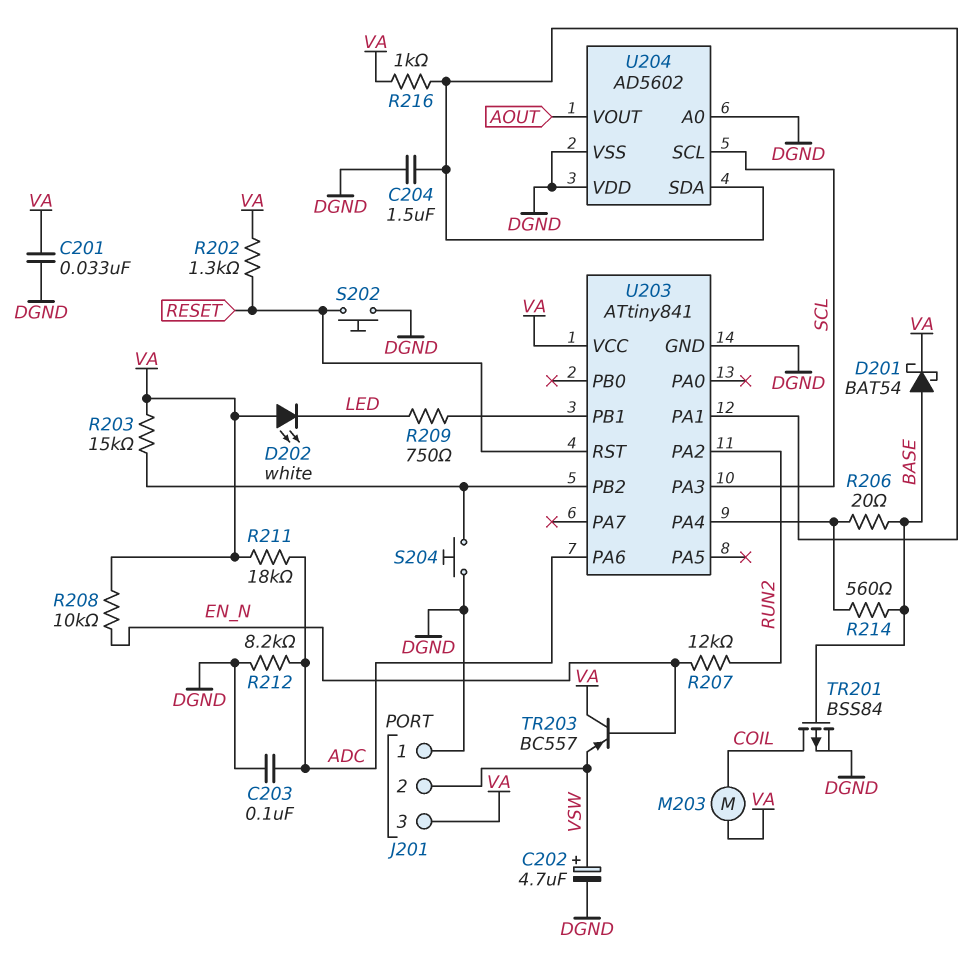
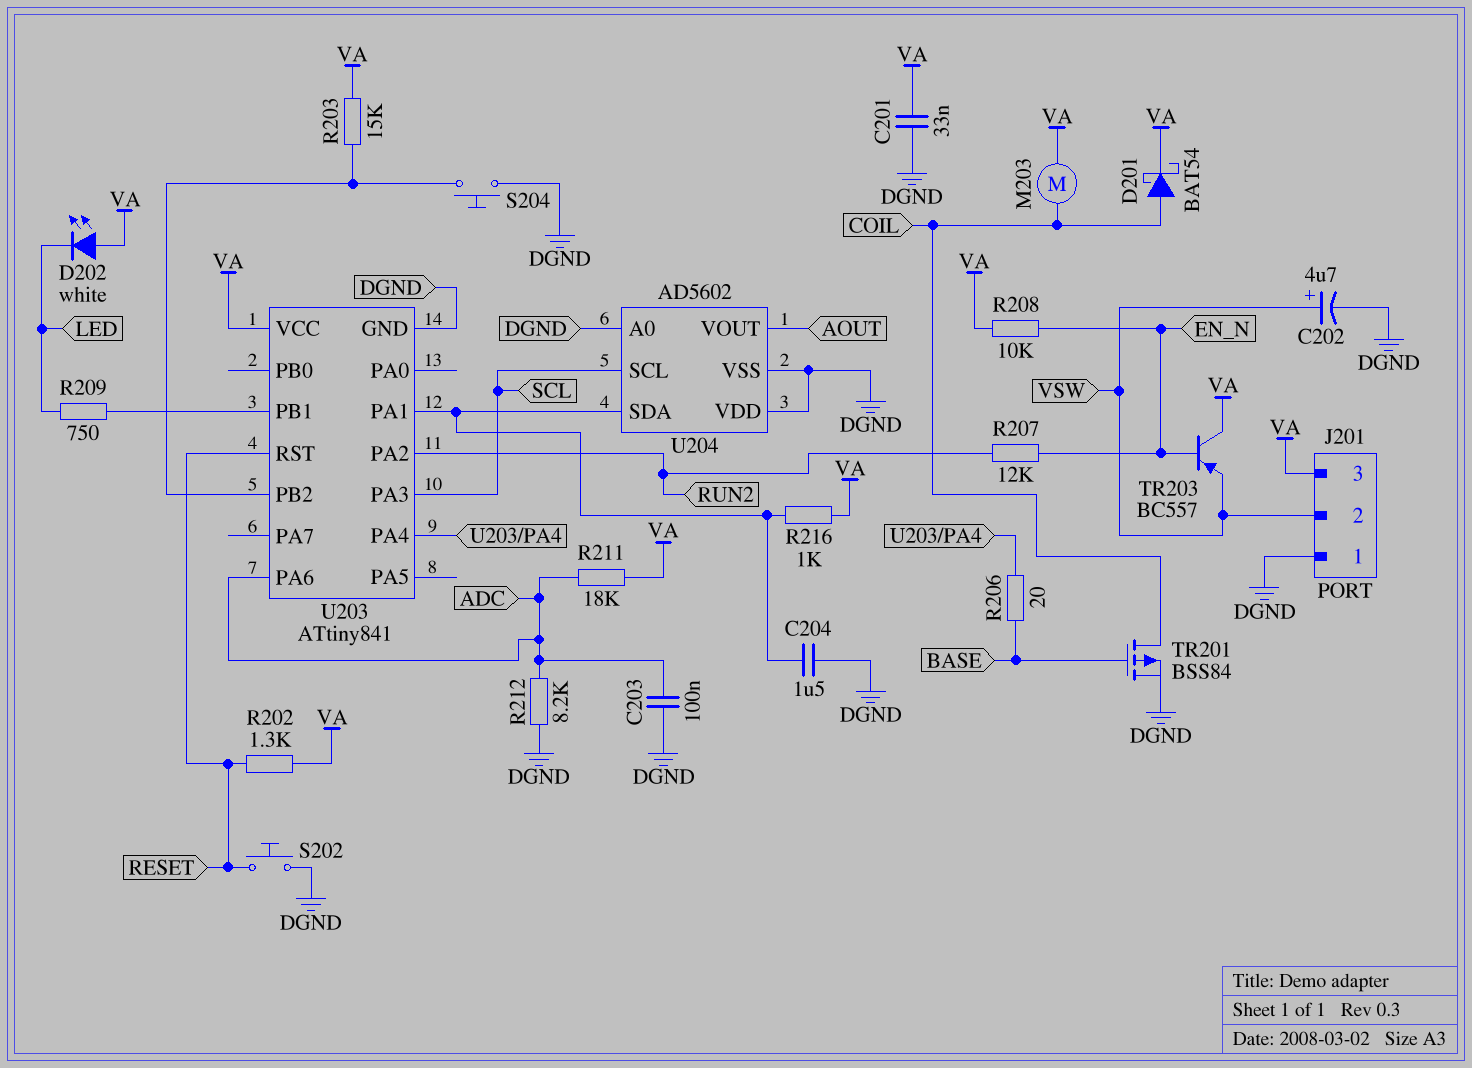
D201: schottky BAT54 (A BASE, K VA) -> schottky BAT54 (A COIL, K VA)
R214: 560 (BASE, U203/PA4) -> none

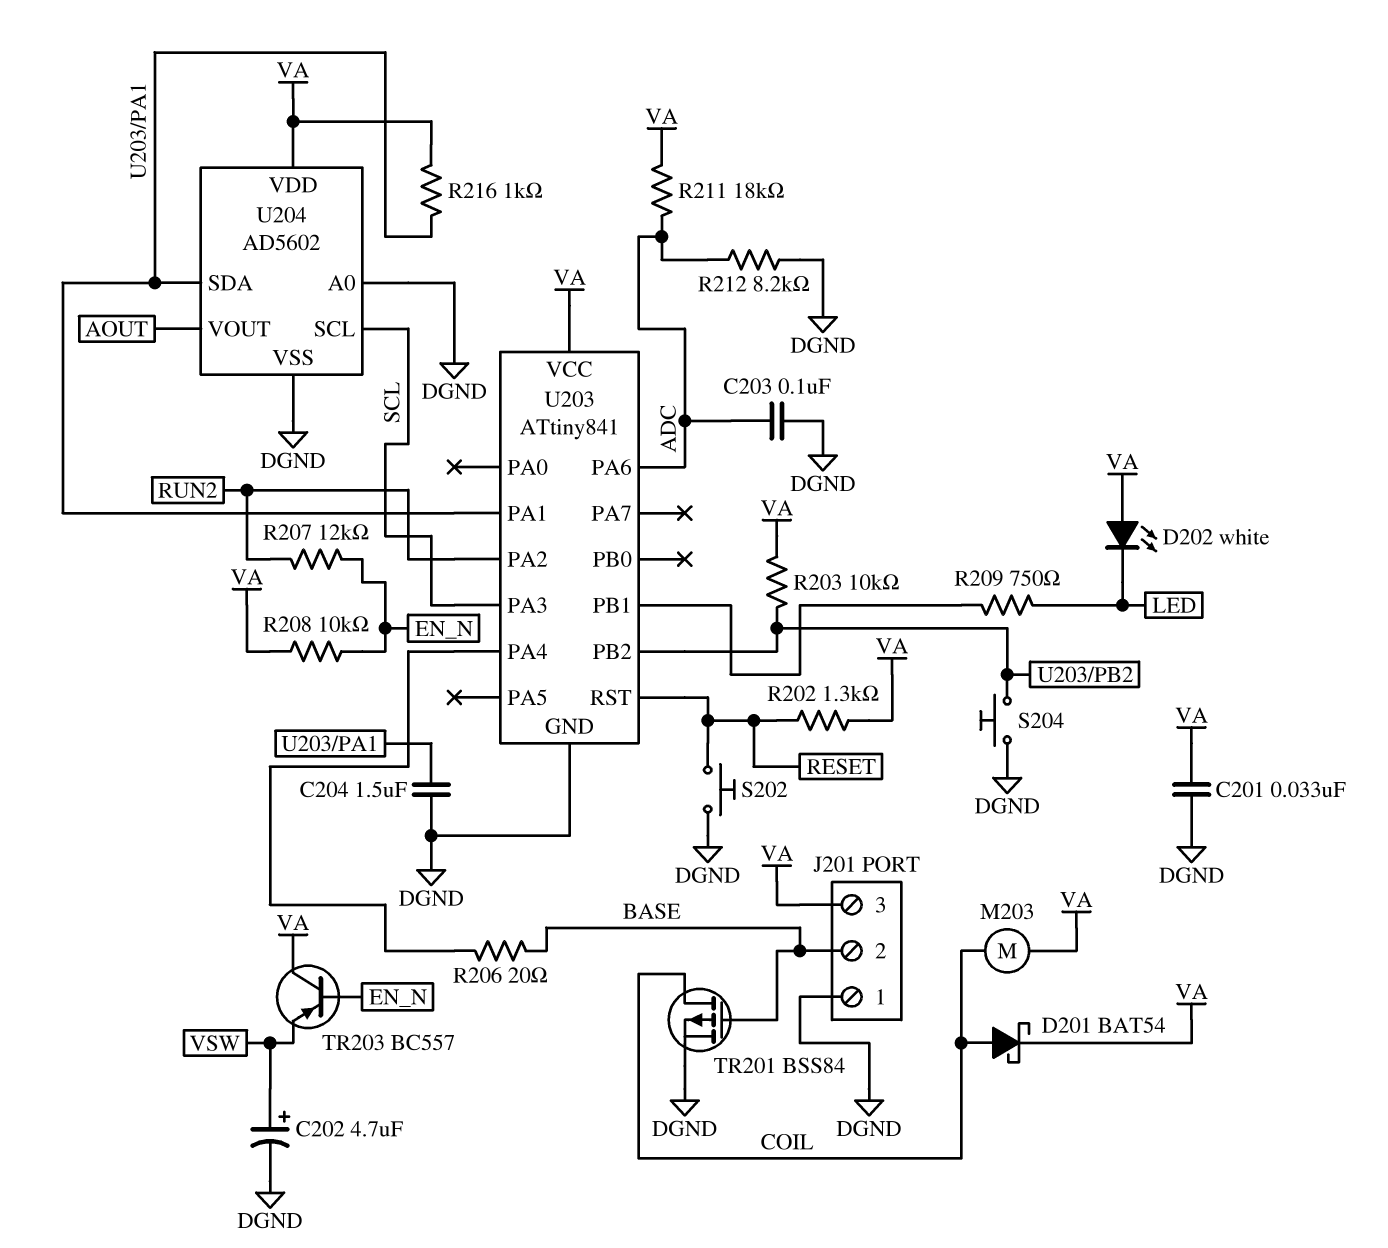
J201 pin 2: VSW -> BASE
R203: 15k (U203/PB2, VA) -> 10k (U203/PB2, VA)
U204 pin VDD: DGND -> VA

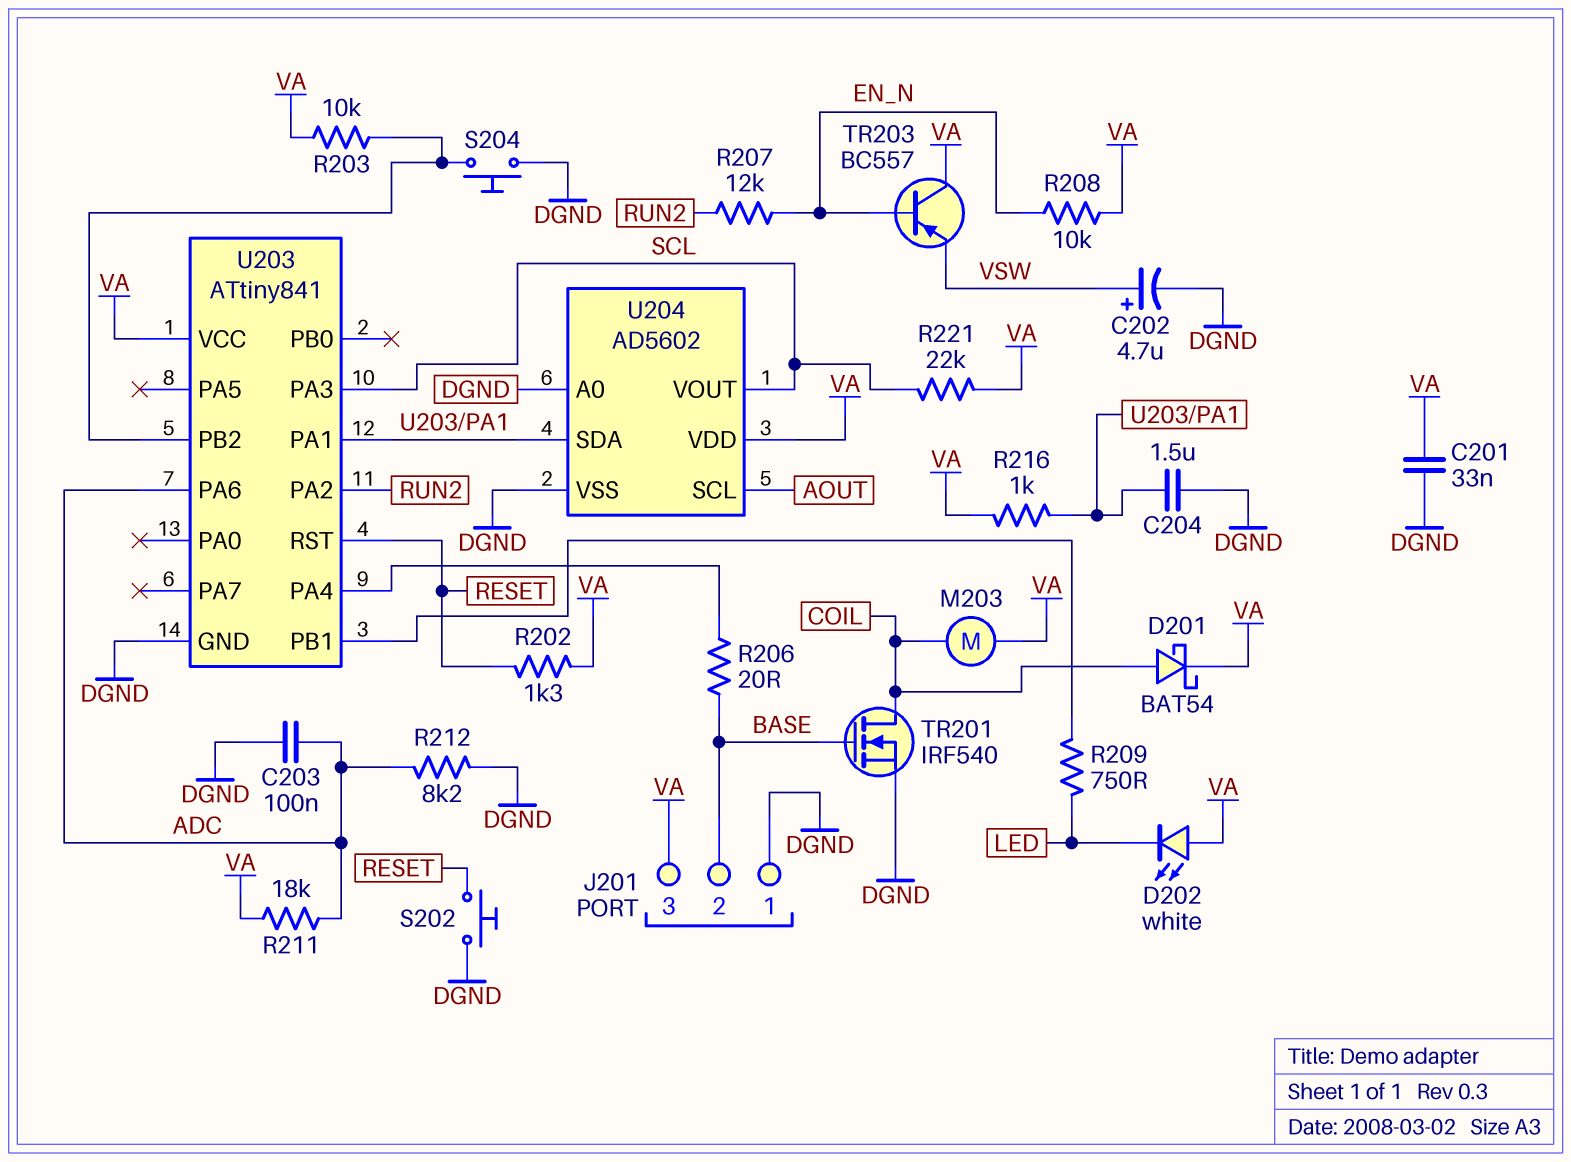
R221: none -> 22k (SCL, VA)
TR201: PMOS BSS84 (G BASE, D COIL, S DGND) -> NMOS IRF540 (G BASE, D COIL, S DGND)
U204 pin SCL: SCL -> AOUT
U204 pin VOUT: AOUT -> SCL

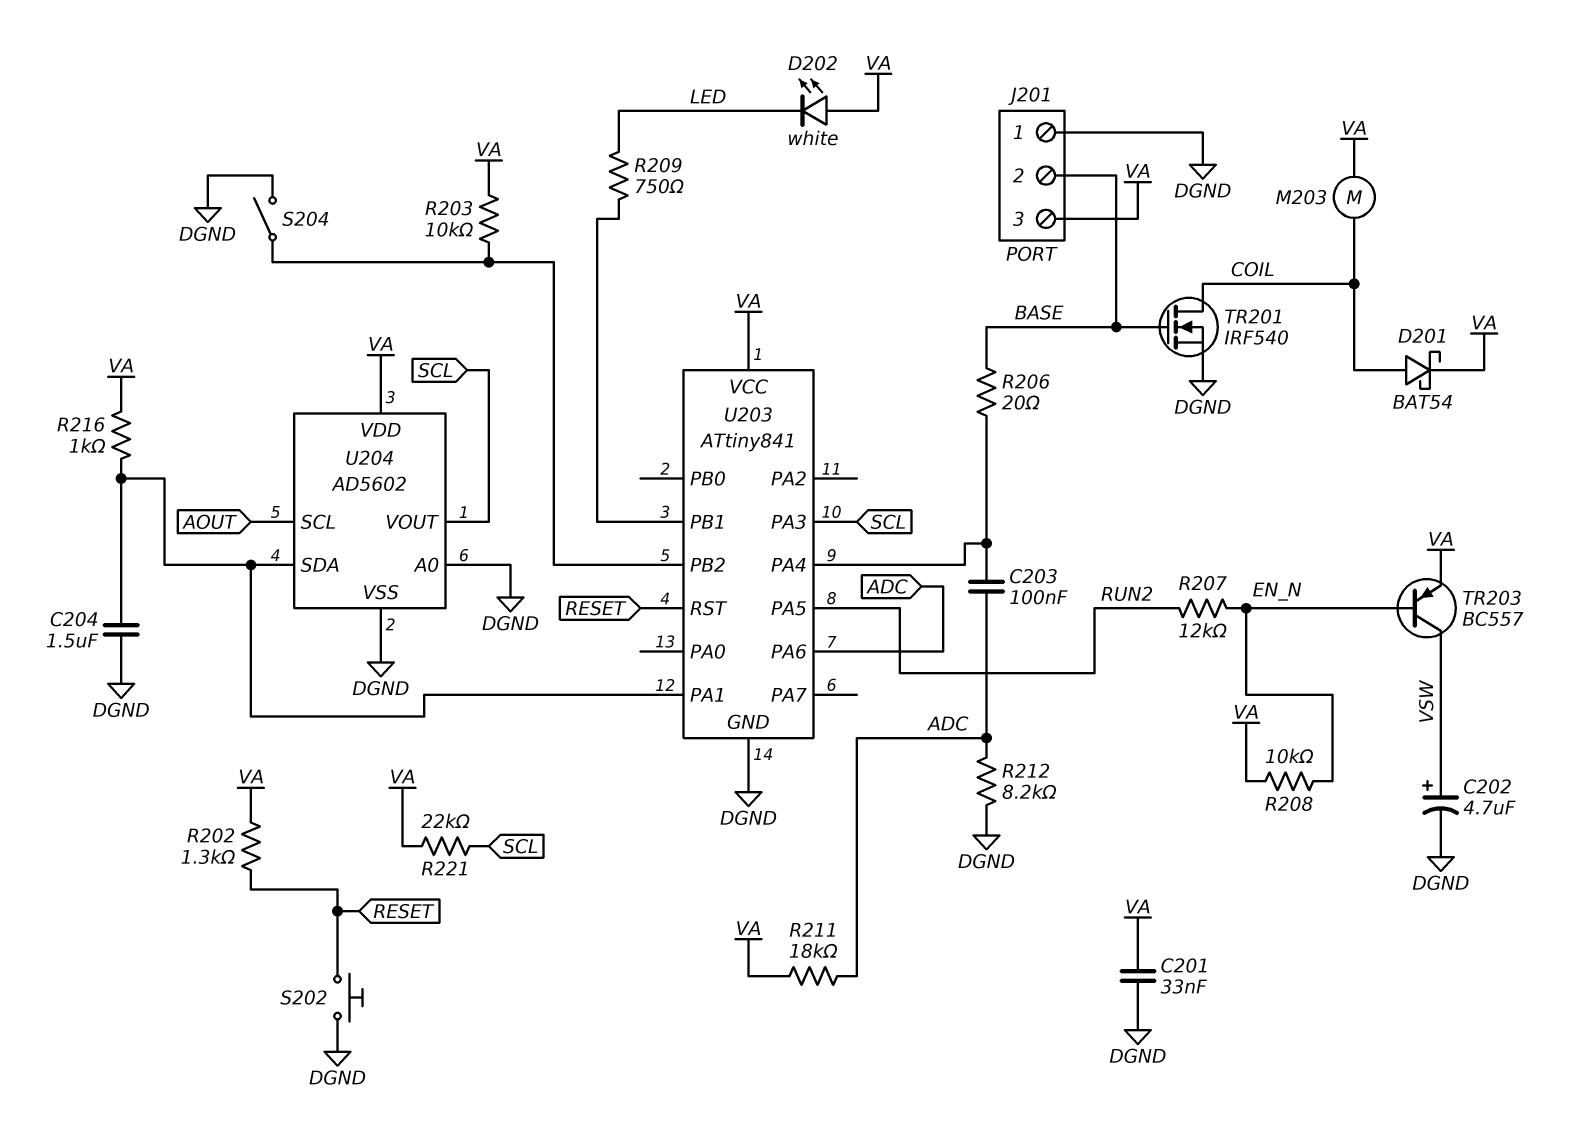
C203: 100nF (ADC, DGND) -> 100nF (ADC, U203/PA4)
S204: button (DGND, U203/PB2) -> switch (DGND, U203/PB2)
TR203: PNP BC557 (B EN_N, C VA, E VSW) -> PNP BC557 (B EN_N, C VSW, E VA)
U203 pin PA2: RUN2 -> none
U203 pin PA5: none -> RUN2

